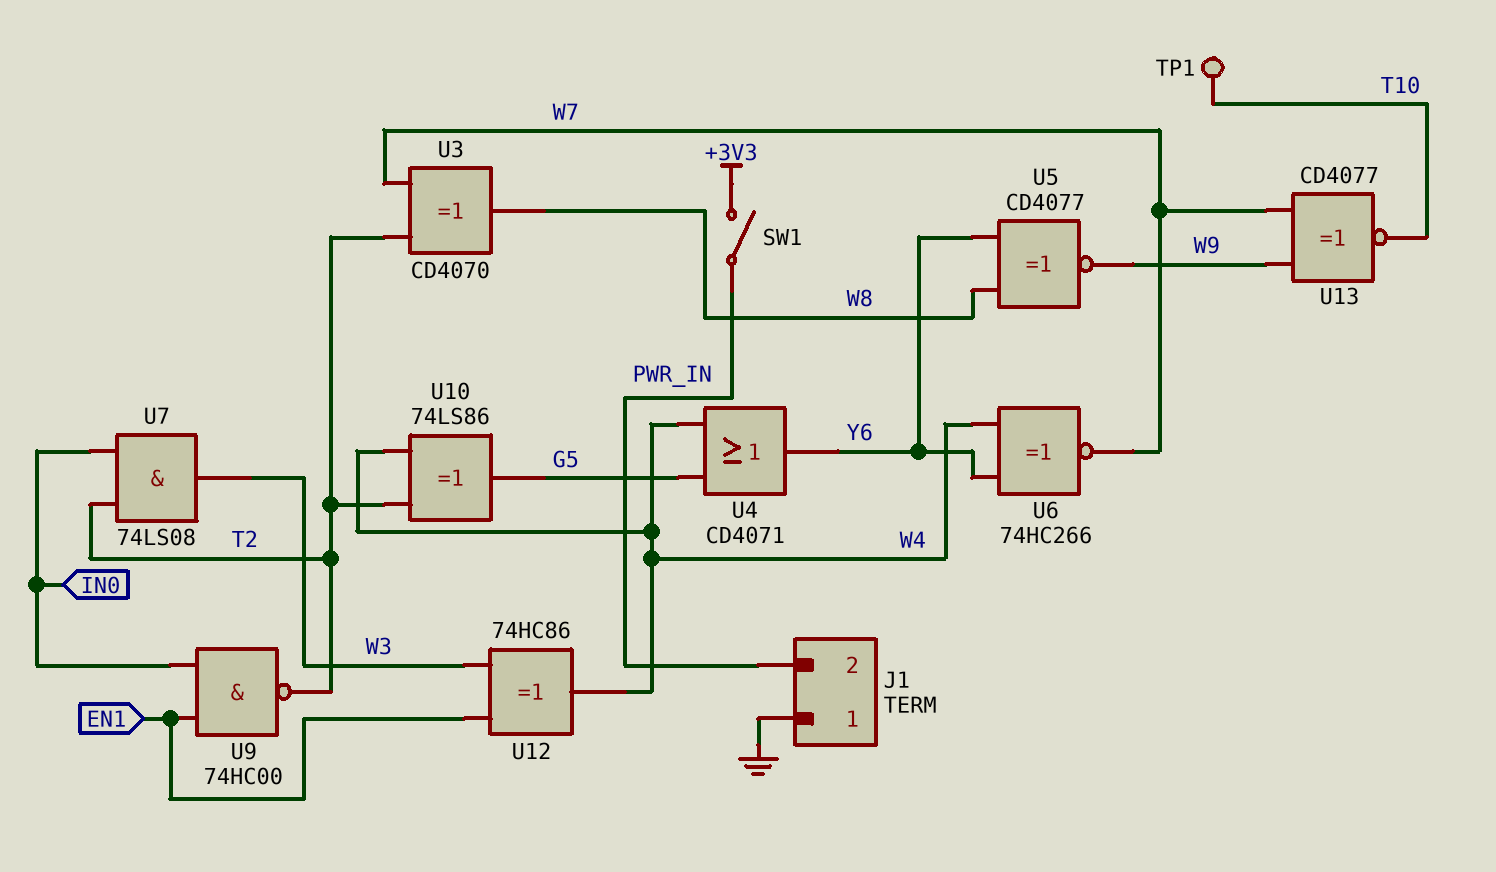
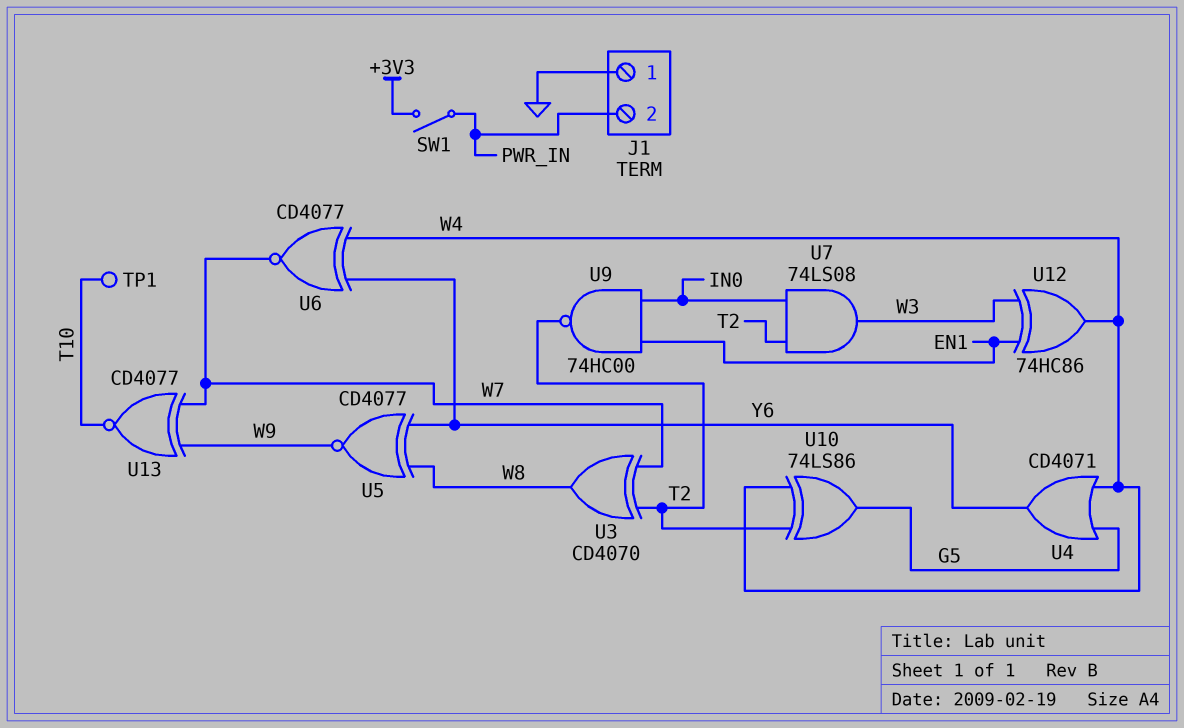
U6: XNOR 74HC266 (in W4, in Y6, out W7) -> XNOR CD4077 (in W4, in Y6, out W7)

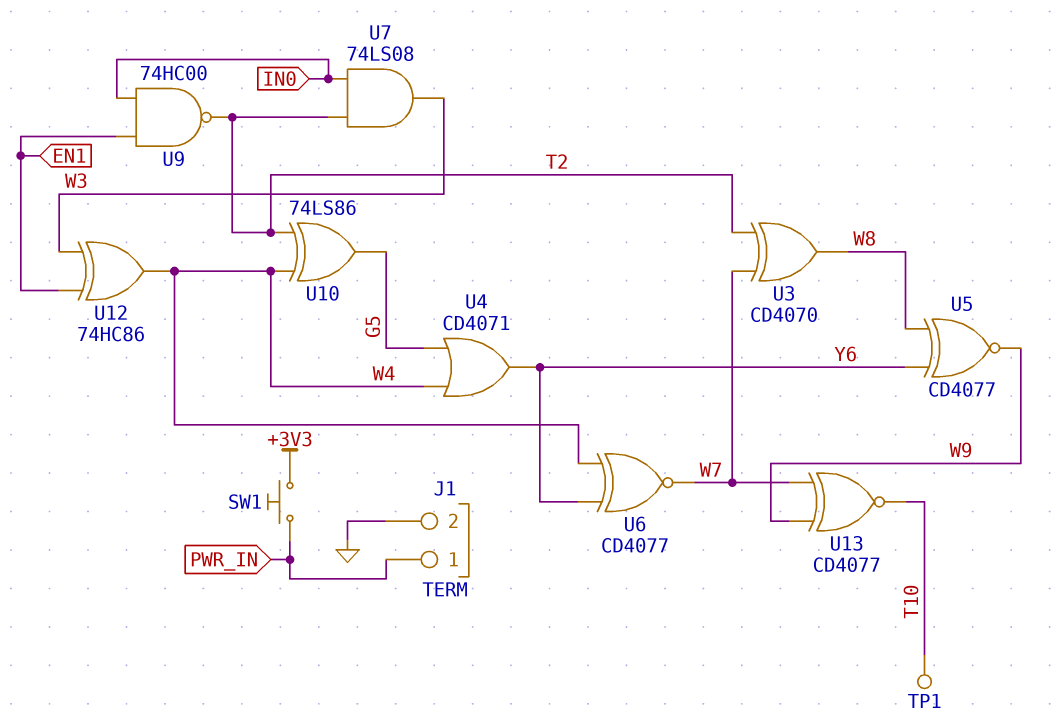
J1 pin 1: GND -> PWR_IN
J1 pin 2: PWR_IN -> GND
SW1: switch (+3V3, PWR_IN) -> button (+3V3, PWR_IN)

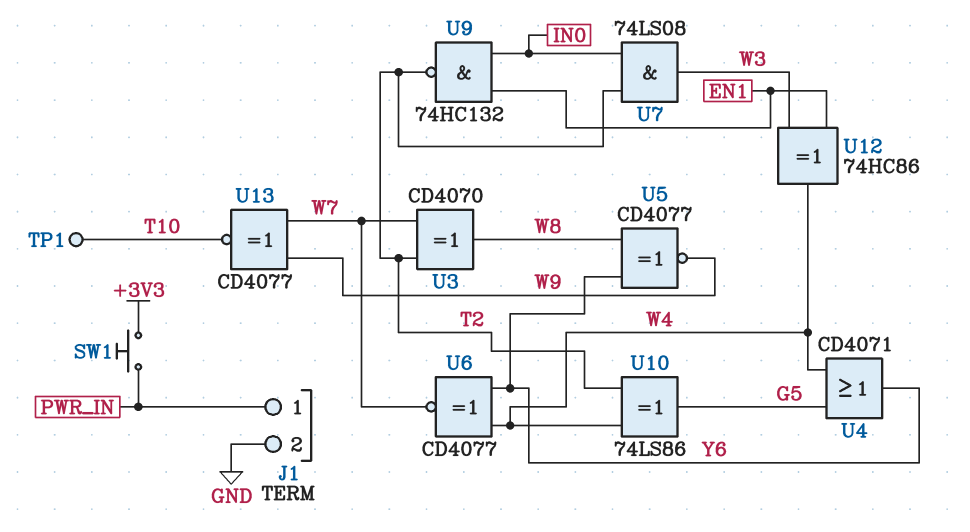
U9: NAND 74HC00 (in EN1, in IN0, out T2) -> NAND 74HC132 (in EN1, in IN0, out T2)

